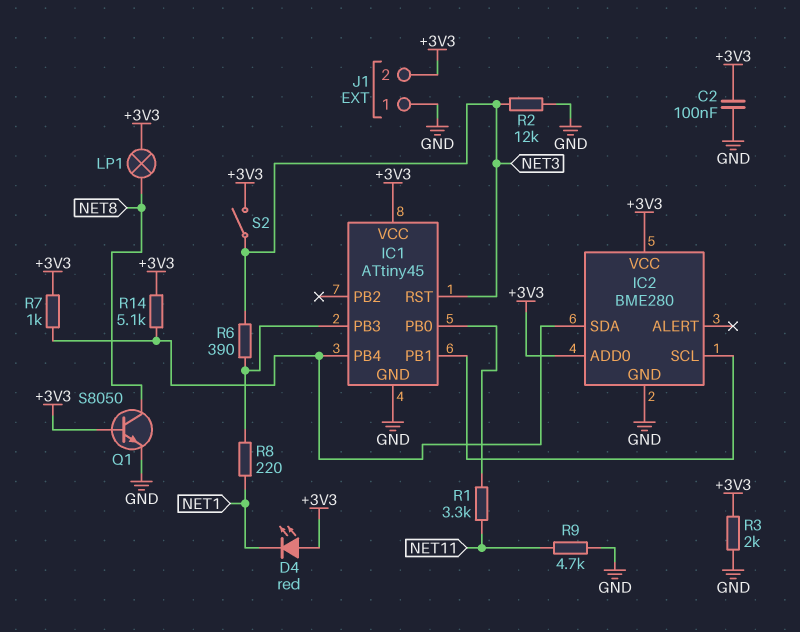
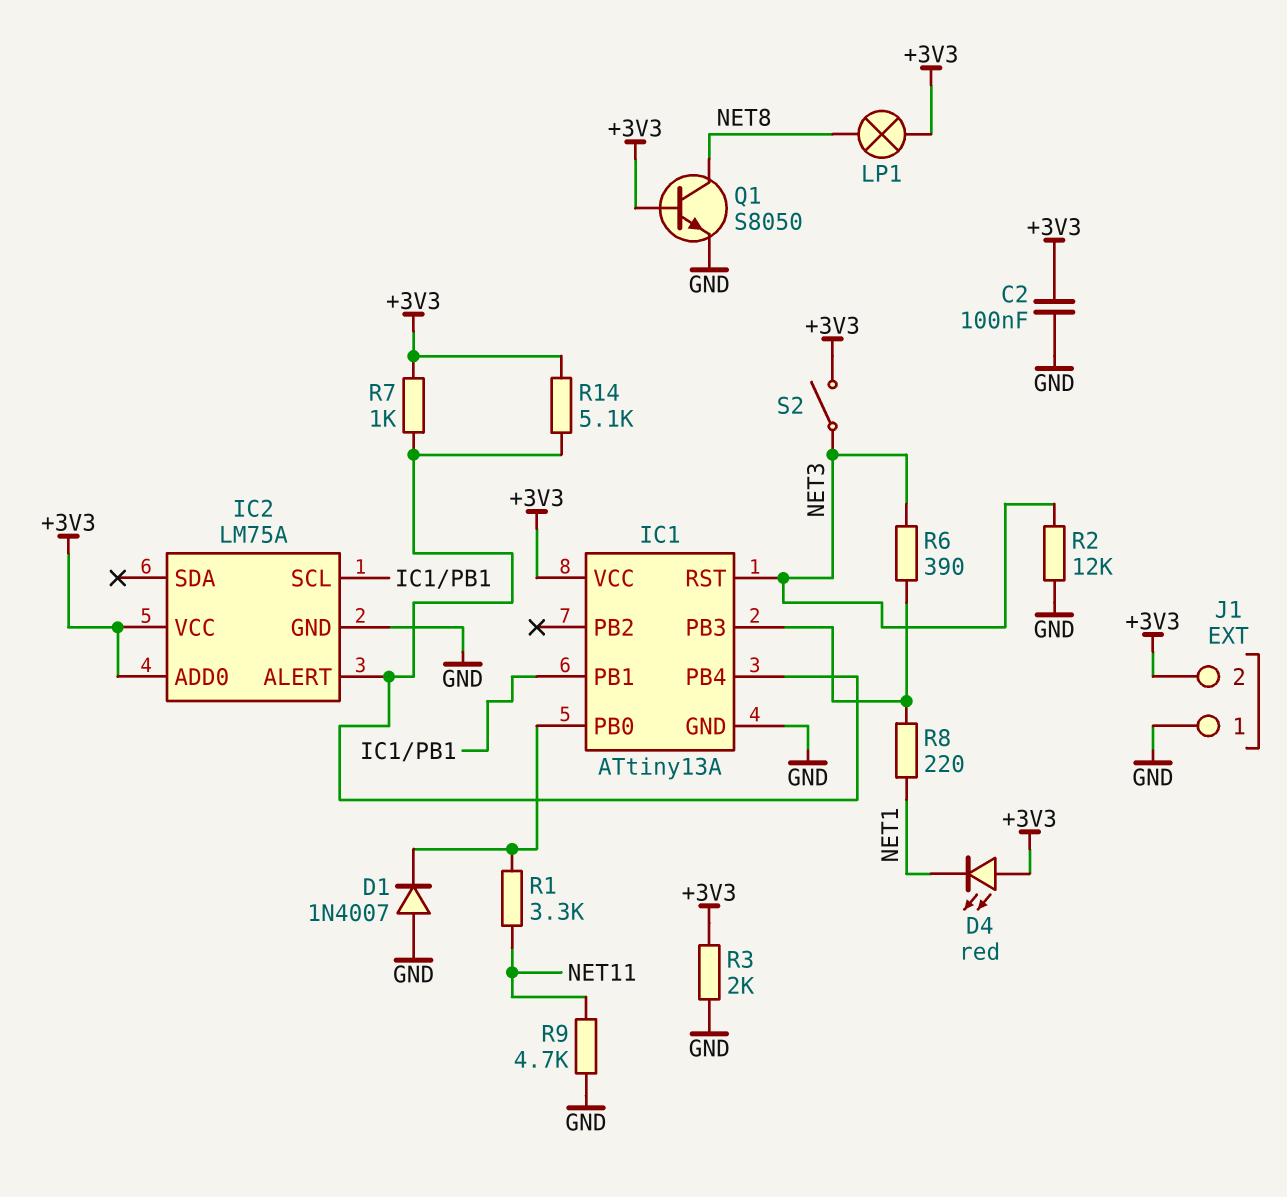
D1: none -> diode 1N4007 (A GND, K IC1/PB0)
IC1: ATtiny45 -> ATtiny13A
IC2: BME280 -> LM75A
IC2 pin ALERT: none -> IC1/PB4
IC2 pin SDA: IC1/PB4 -> none

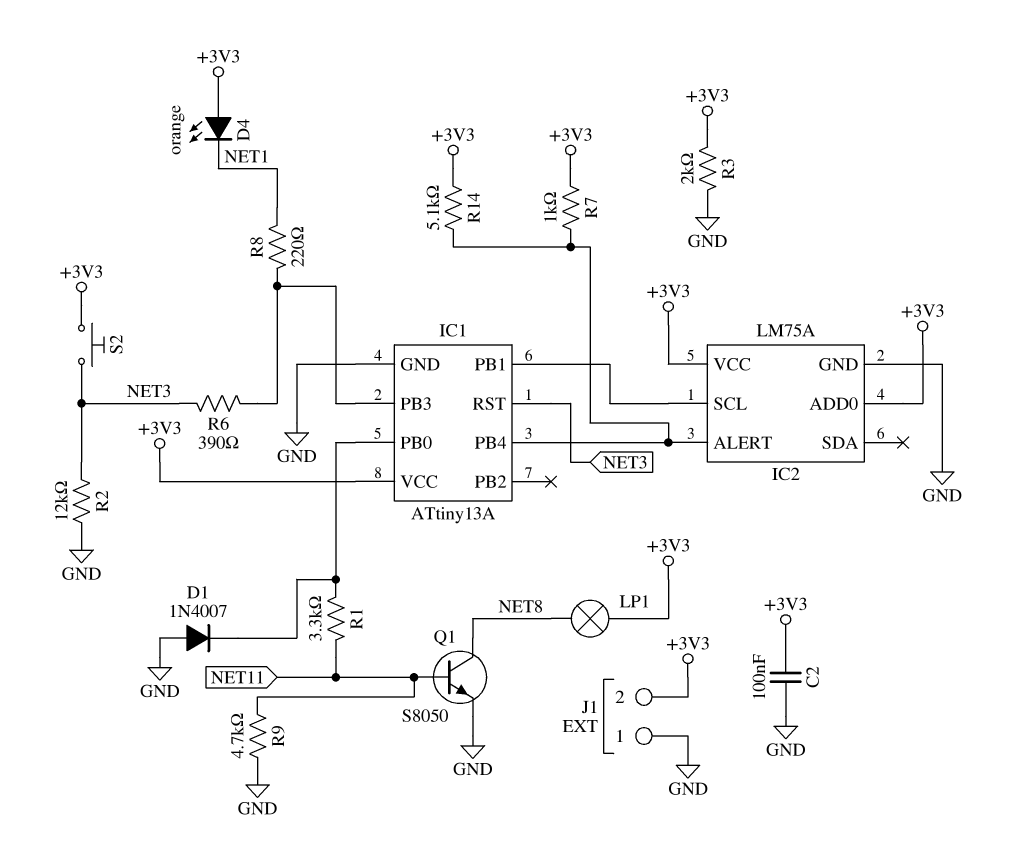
D4: LED red (A +3V3, K NET1) -> LED orange (A +3V3, K NET1)
Q1: NPN S8050 (B +3V3, C NET8, E GND) -> NPN S8050 (B NET11, C NET8, E GND)
S2: switch (+3V3, NET3) -> button (+3V3, NET3)

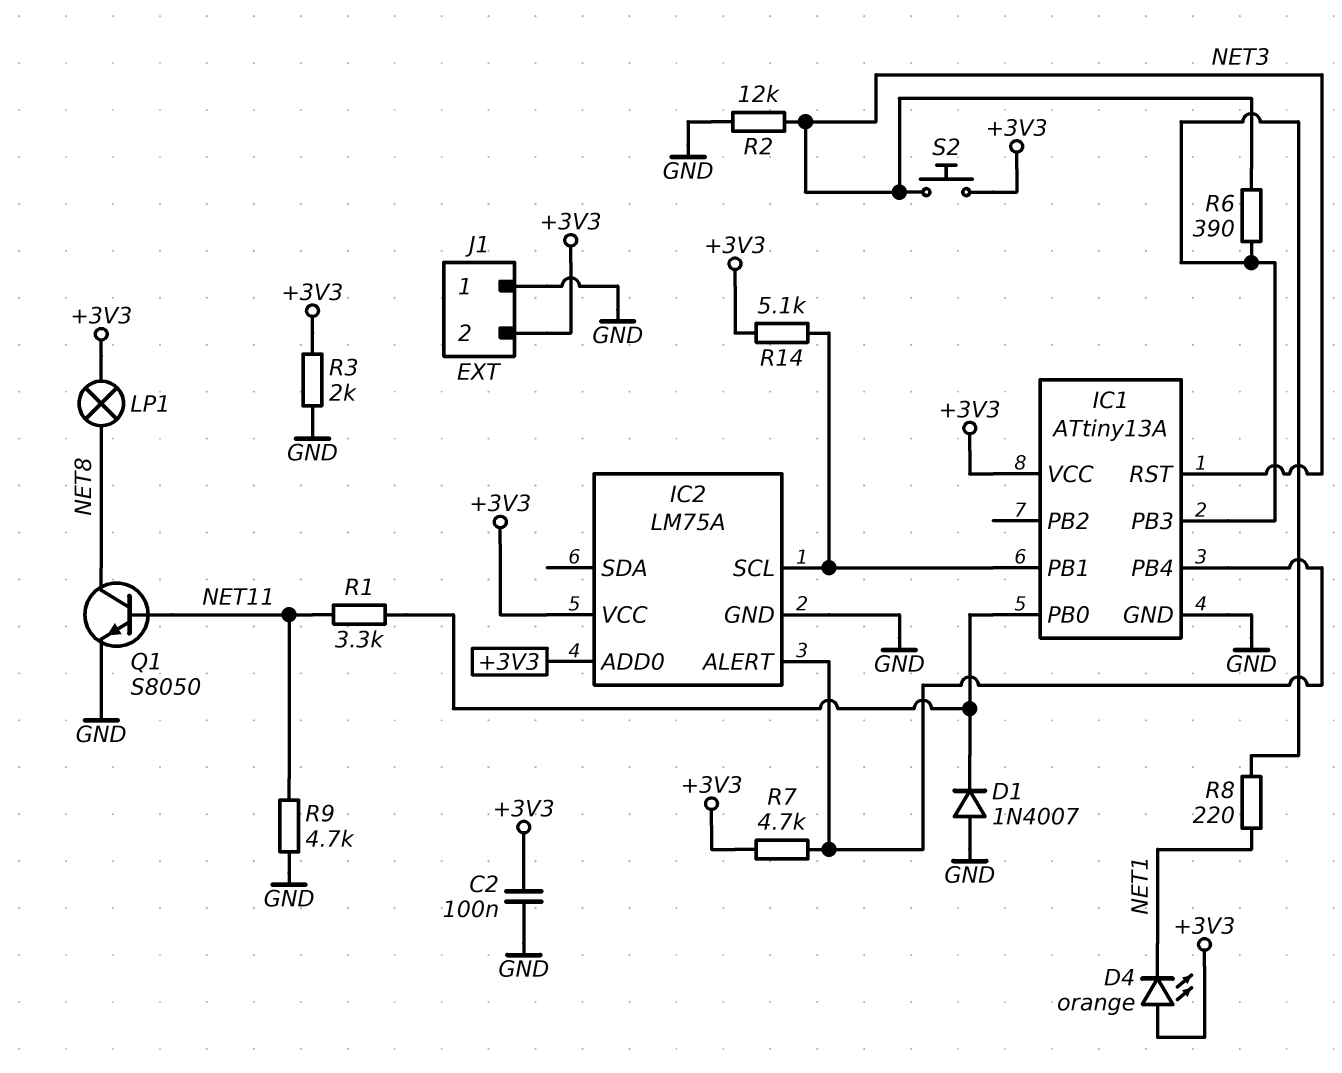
R7: 1k (+3V3, IC1/PB4) -> 4.7k (+3V3, IC1/PB4)
R14: 5.1k (+3V3, IC1/PB4) -> 5.1k (+3V3, IC1/PB1)

